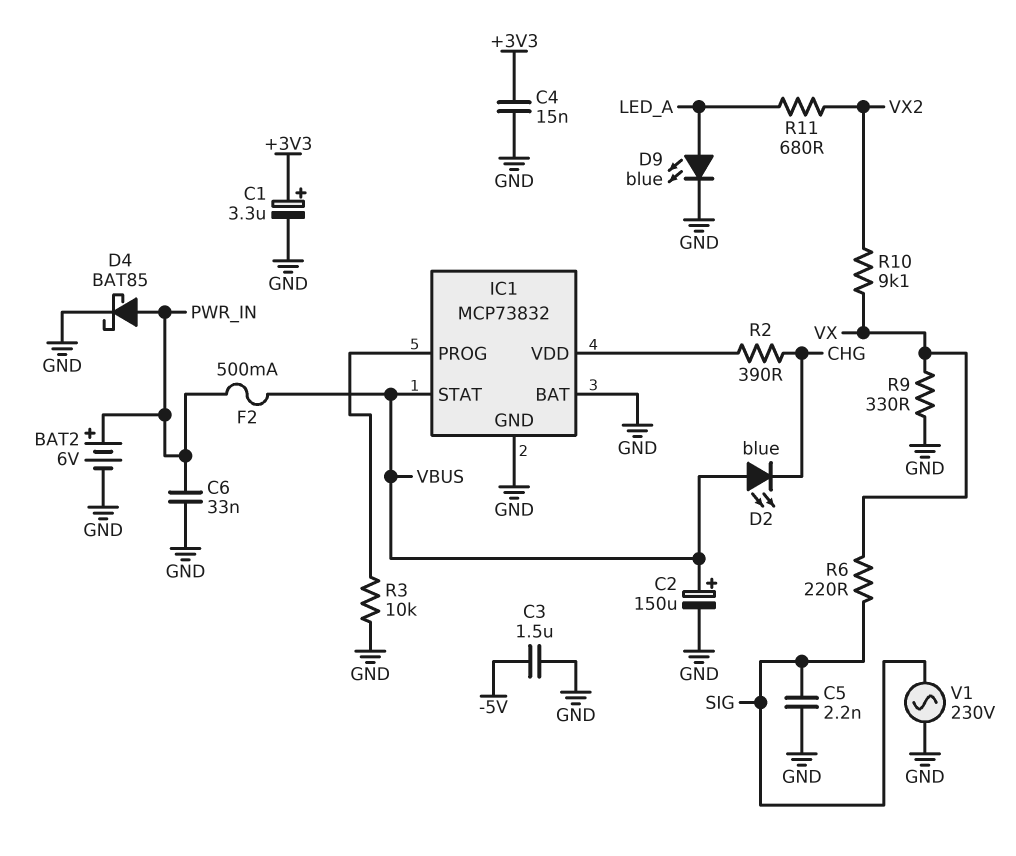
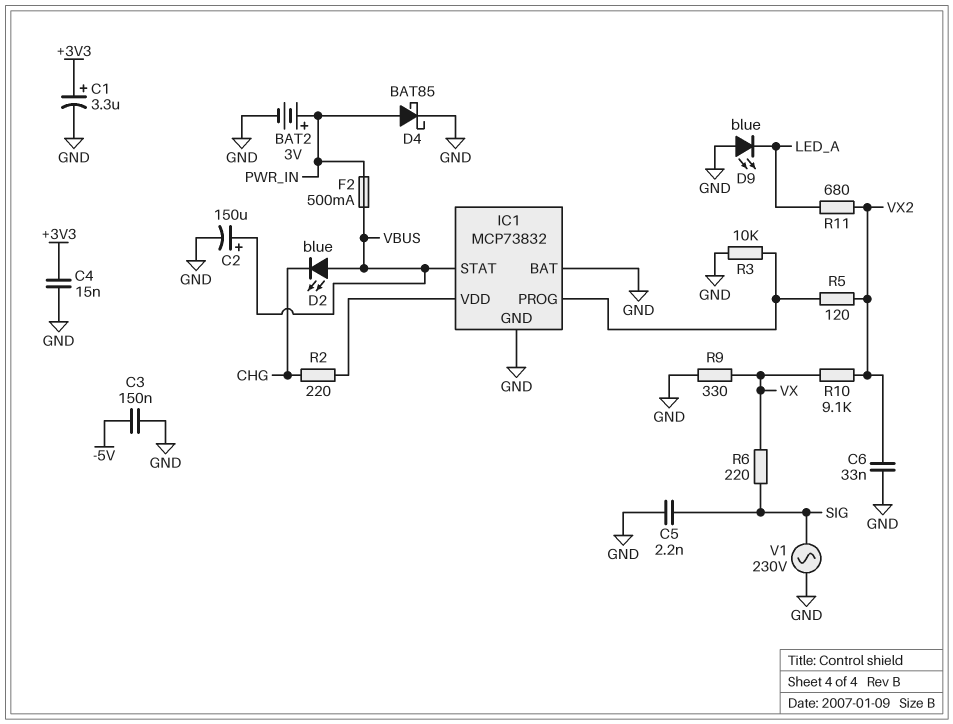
BAT2: 6V (plus PWR_IN, minus GND) -> 3V (plus PWR_IN, minus GND)
C3: 1.5uF (-5V, GND) -> 150nF (-5V, GND)
C6: 33nF (GND, PWR_IN) -> 33nF (GND, VX2)
D9: LED blue (A LED_A, K GND) -> LED blue (A GND, K LED_A)
R2: 390 (CHG, IC1/VDD) -> 220 (CHG, IC1/VDD)
R5: none -> 120 (IC1/PROG, VX2)

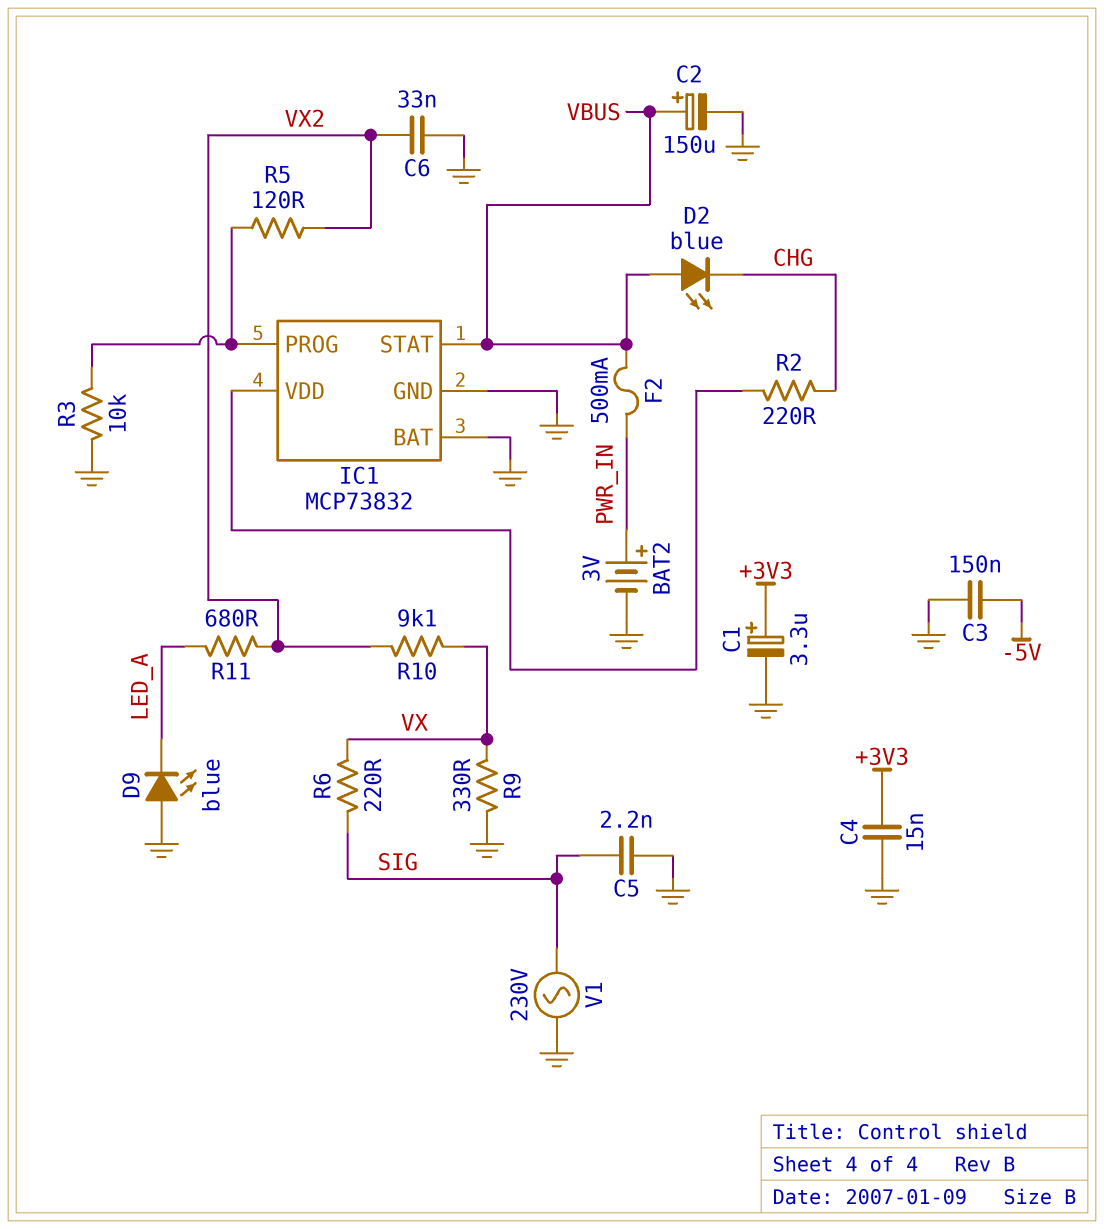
D4: schottky BAT85 (A PWR_IN, K GND) -> none

